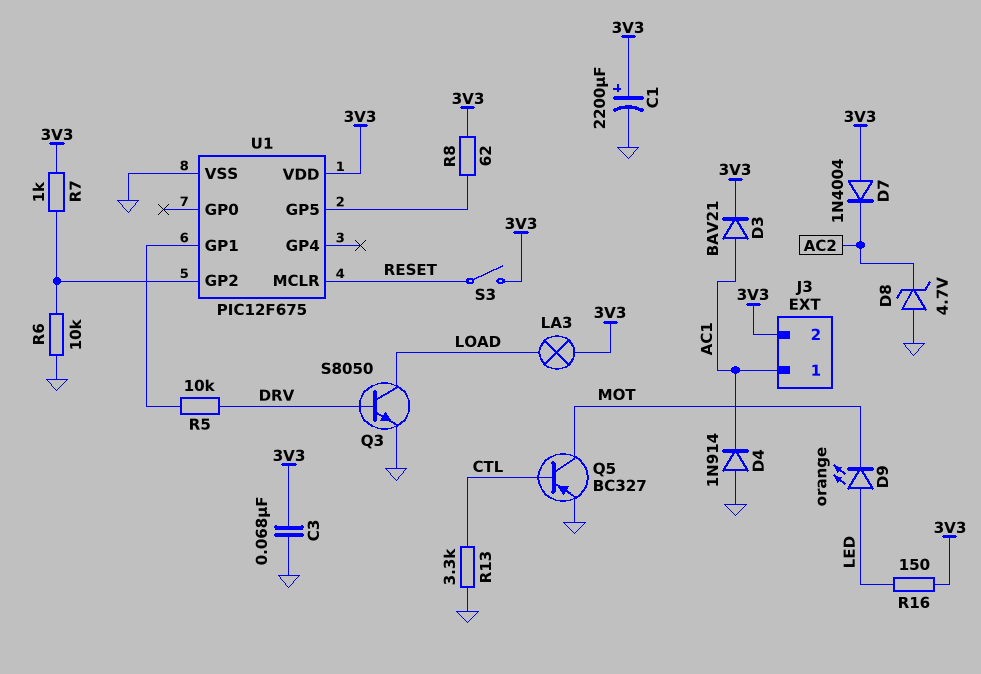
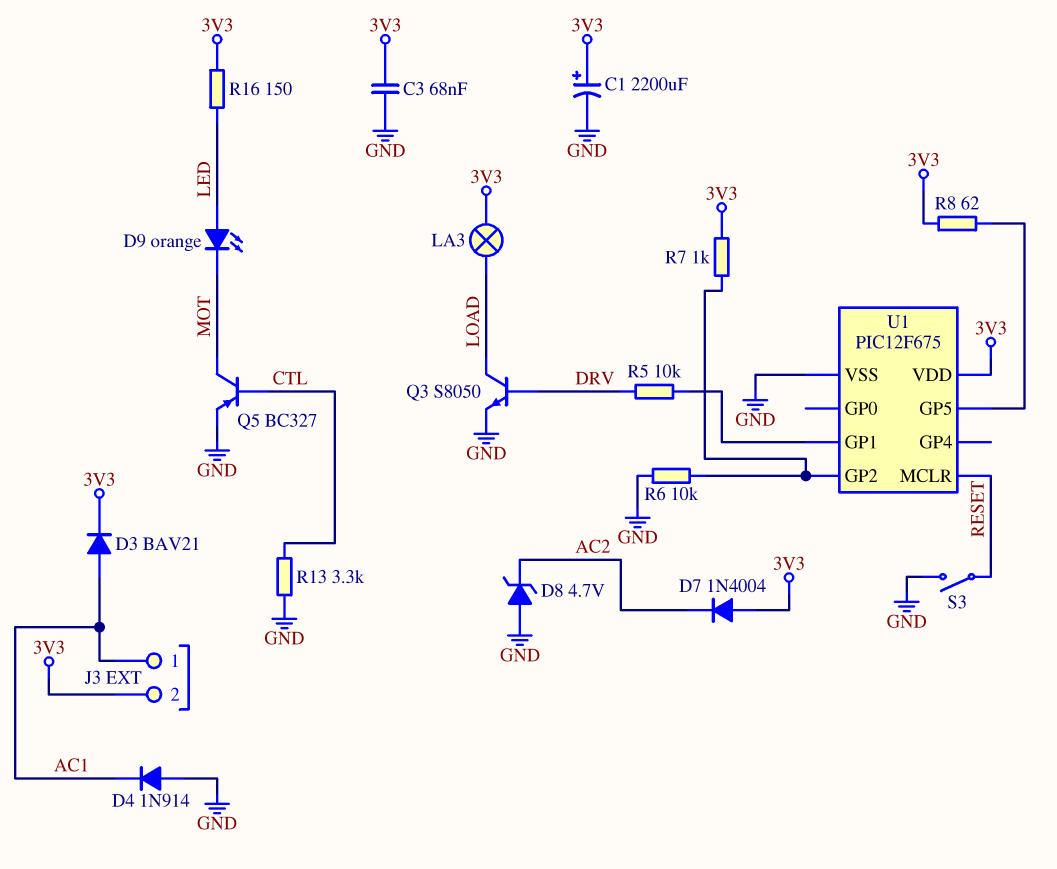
S3: switch (3V3, RESET) -> switch (GND, RESET)

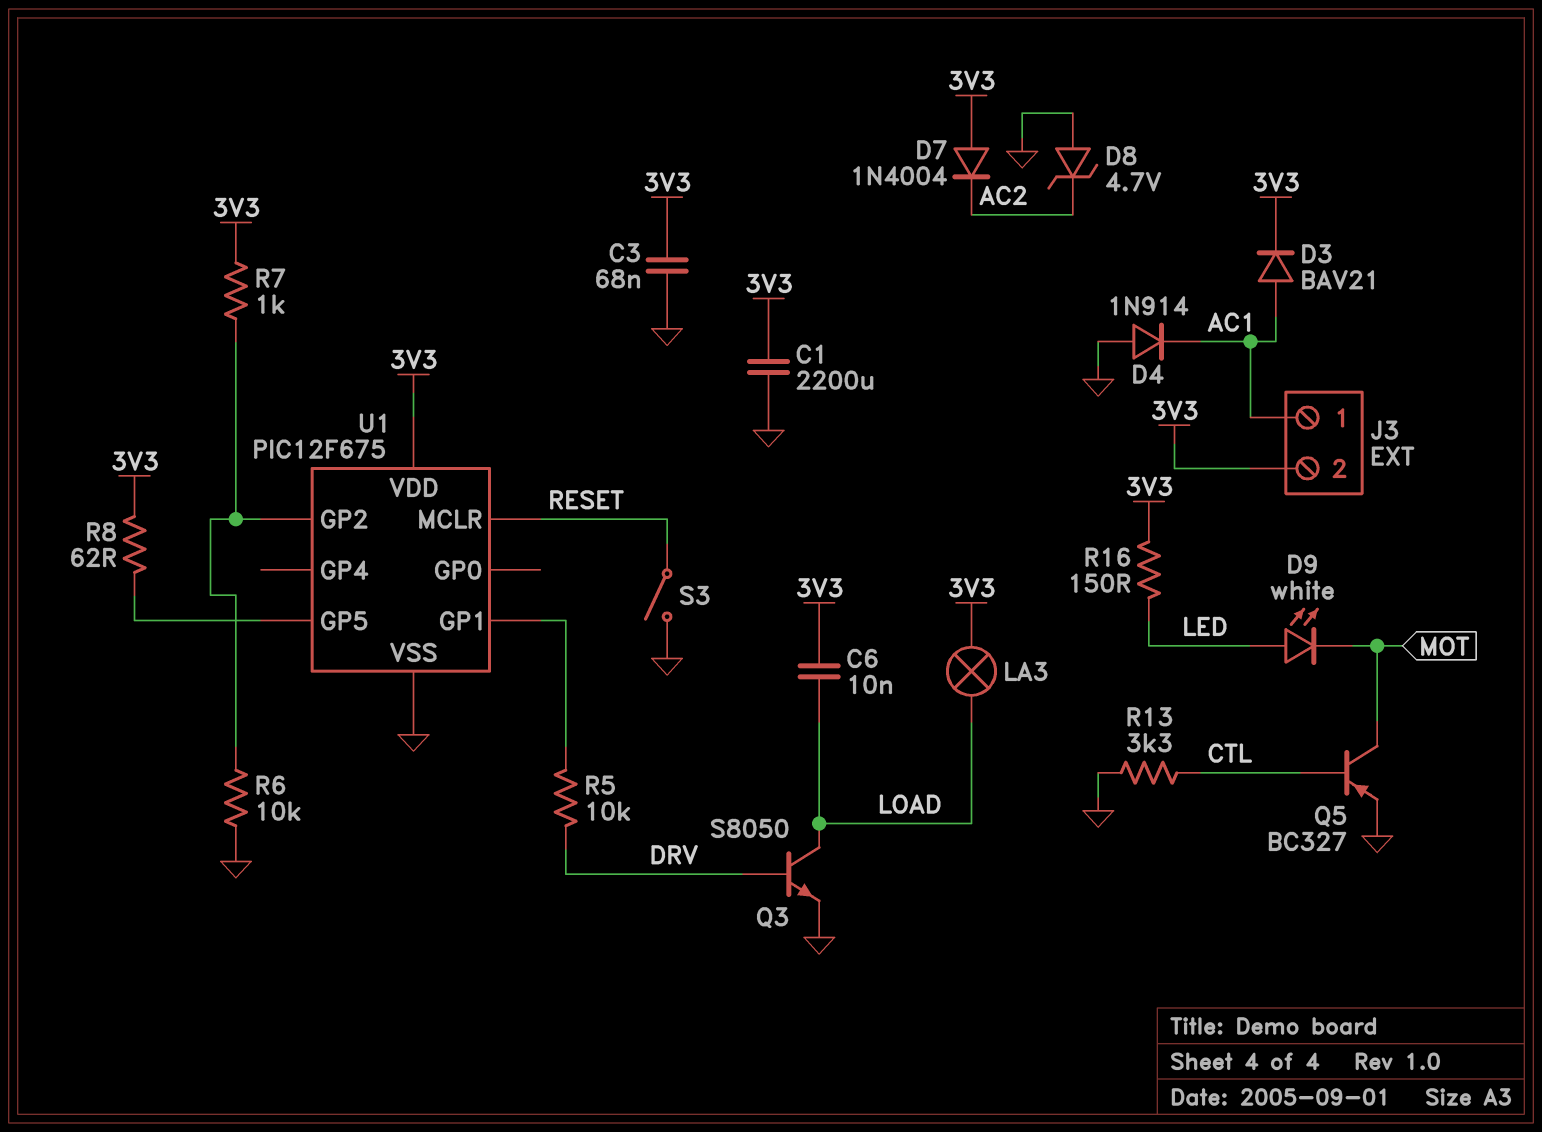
C1: 2200uF (plus 3V3, minus GND) -> 2200uF (3V3, GND)
C6: none -> 10nF (3V3, LOAD)
D9: LED orange (A LED, K MOT) -> LED white (A LED, K MOT)

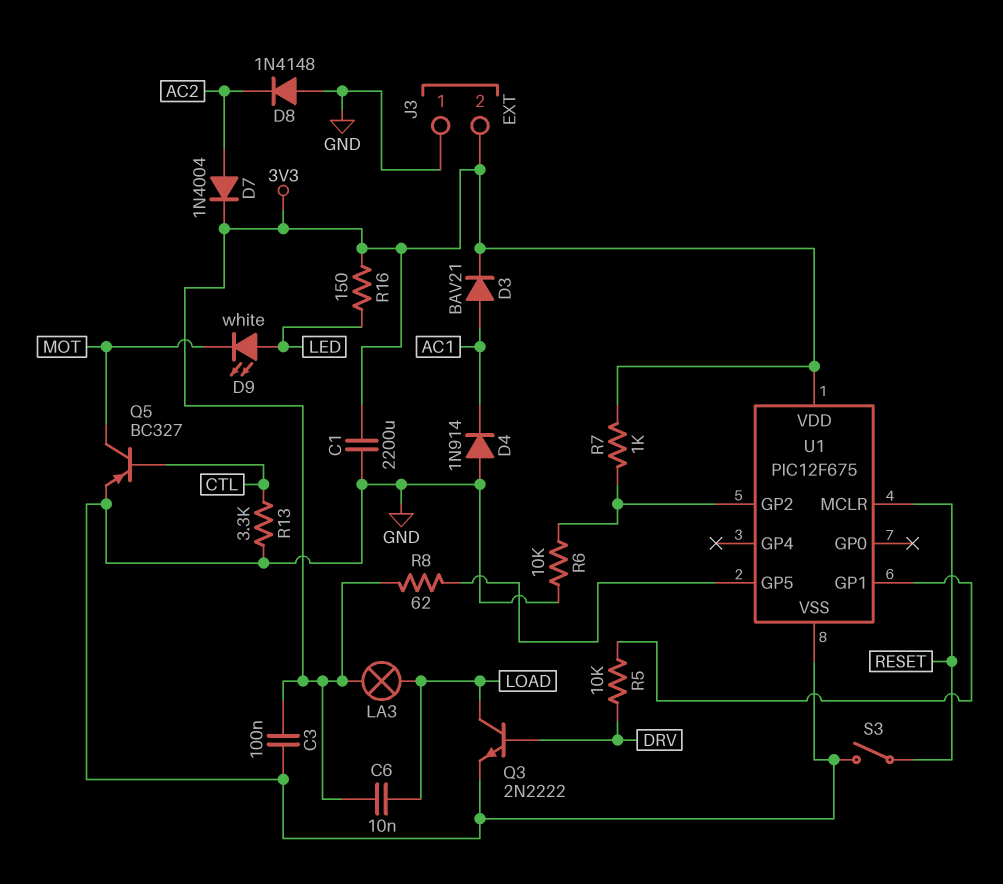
C3: 68nF (3V3, GND) -> 100nF (3V3, GND)
D7: diode 1N4004 (A 3V3, K AC2) -> diode 1N4004 (A AC2, K 3V3)
D8: zener 4.7V (A GND, K AC2) -> diode 1N4148 (A GND, K AC2)
J3 pin 1: AC1 -> GND
Q3: NPN S8050 (B DRV, C LOAD, E GND) -> NPN 2N2222 (B DRV, C LOAD, E GND)

